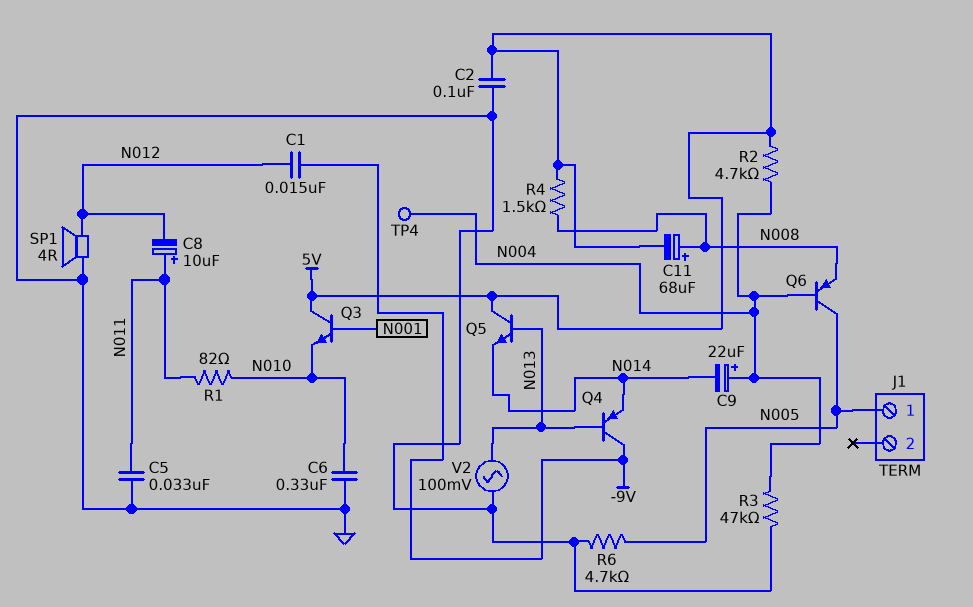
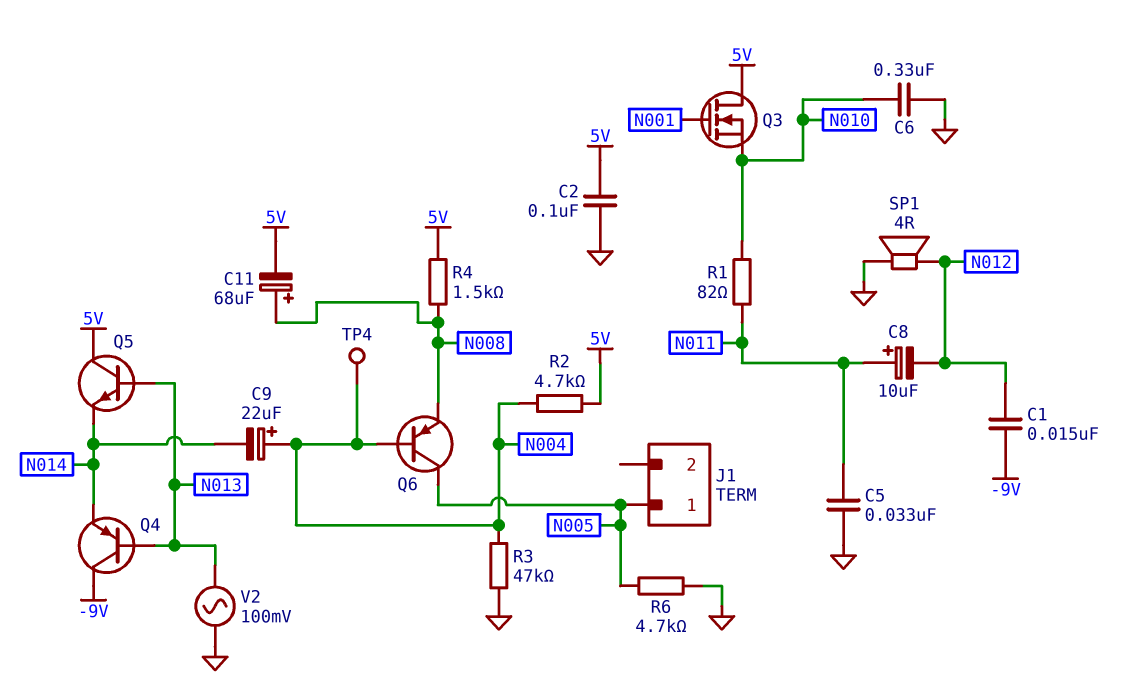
Q3: NPN (B N001, C 5V, E N010) -> NMOS (G N001, D 5V, S N010)

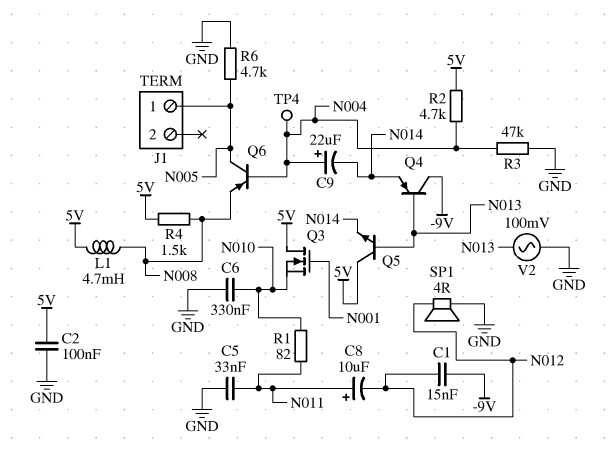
C11: 68uF (plus N008, minus 5V) -> none
L1: none -> 4.7mH (5V, N008)

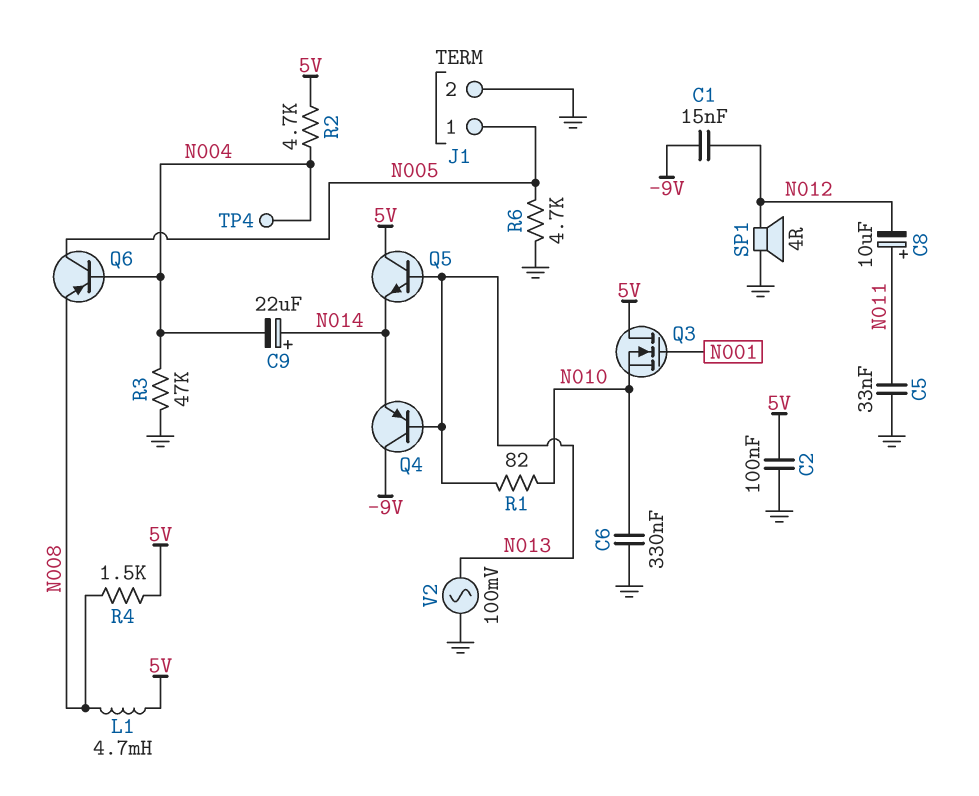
C9: 22uF (plus N004, minus N014) -> 22uF (plus N014, minus N004)
J1 pin 2: none -> GND
R1: 82 (N010, N011) -> 82 (N010, N013)

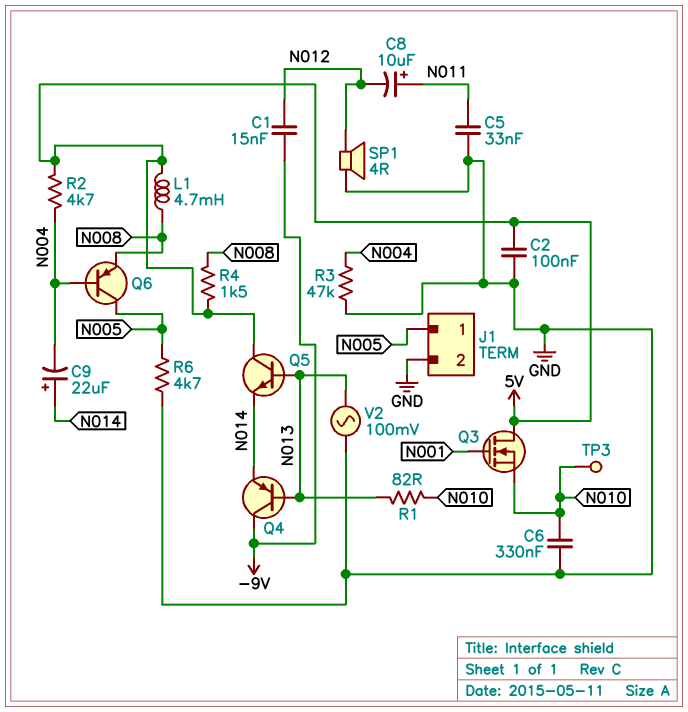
TP3: none -> test point (N010)
TP4: test point (N004) -> none

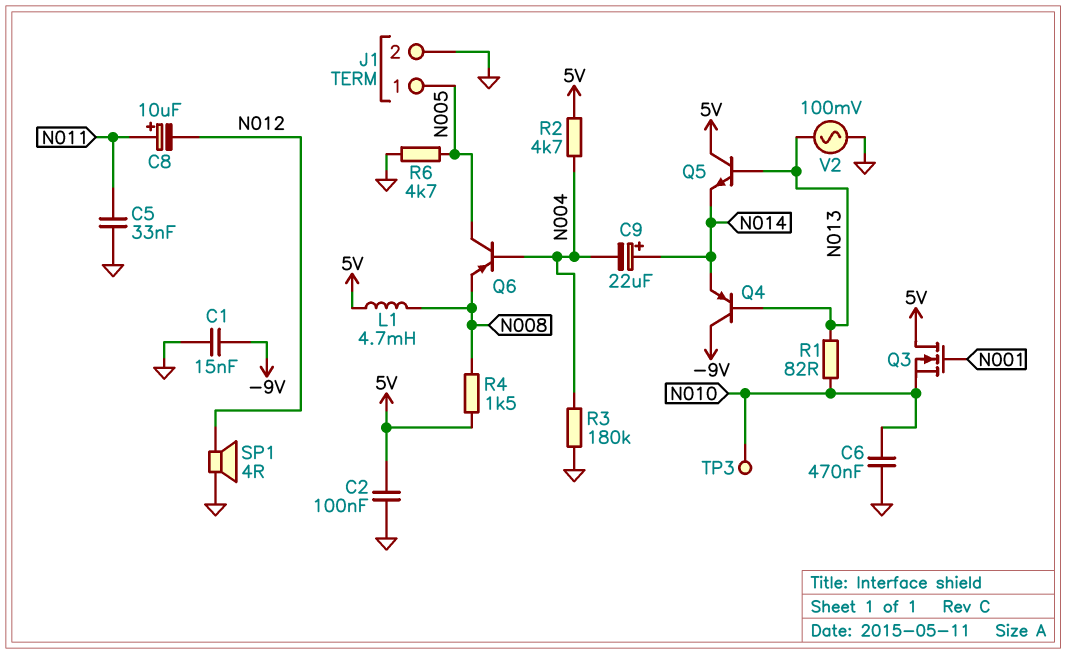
C1: 15nF (-9V, N012) -> 15nF (-9V, GND)
C6: 330nF (GND, N010) -> 470nF (GND, N010)
R3: 47k (GND, N004) -> 180k (GND, N004)

